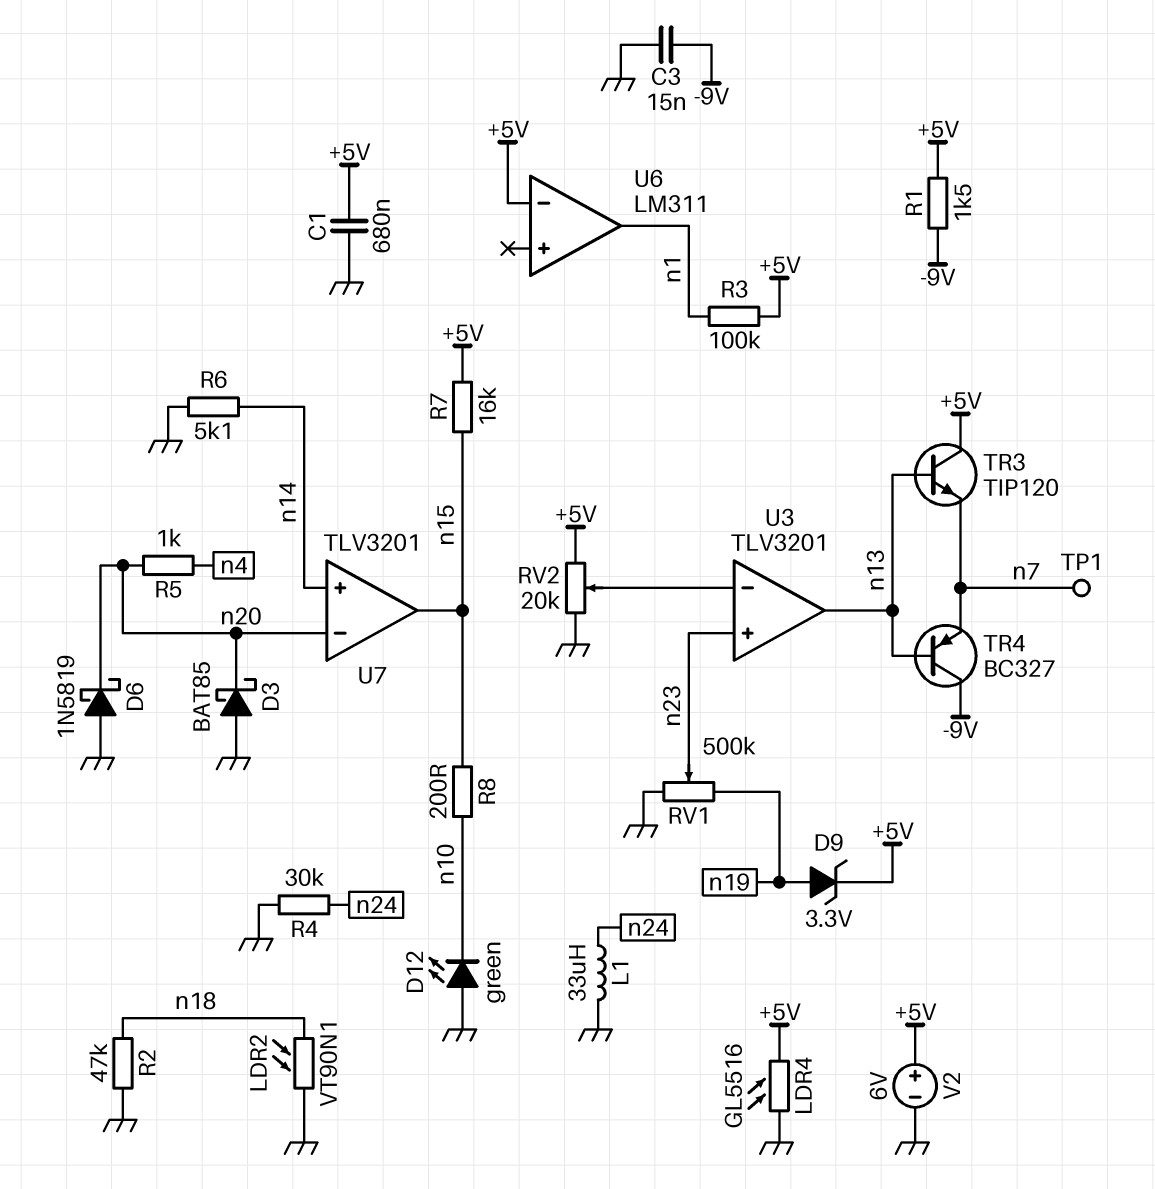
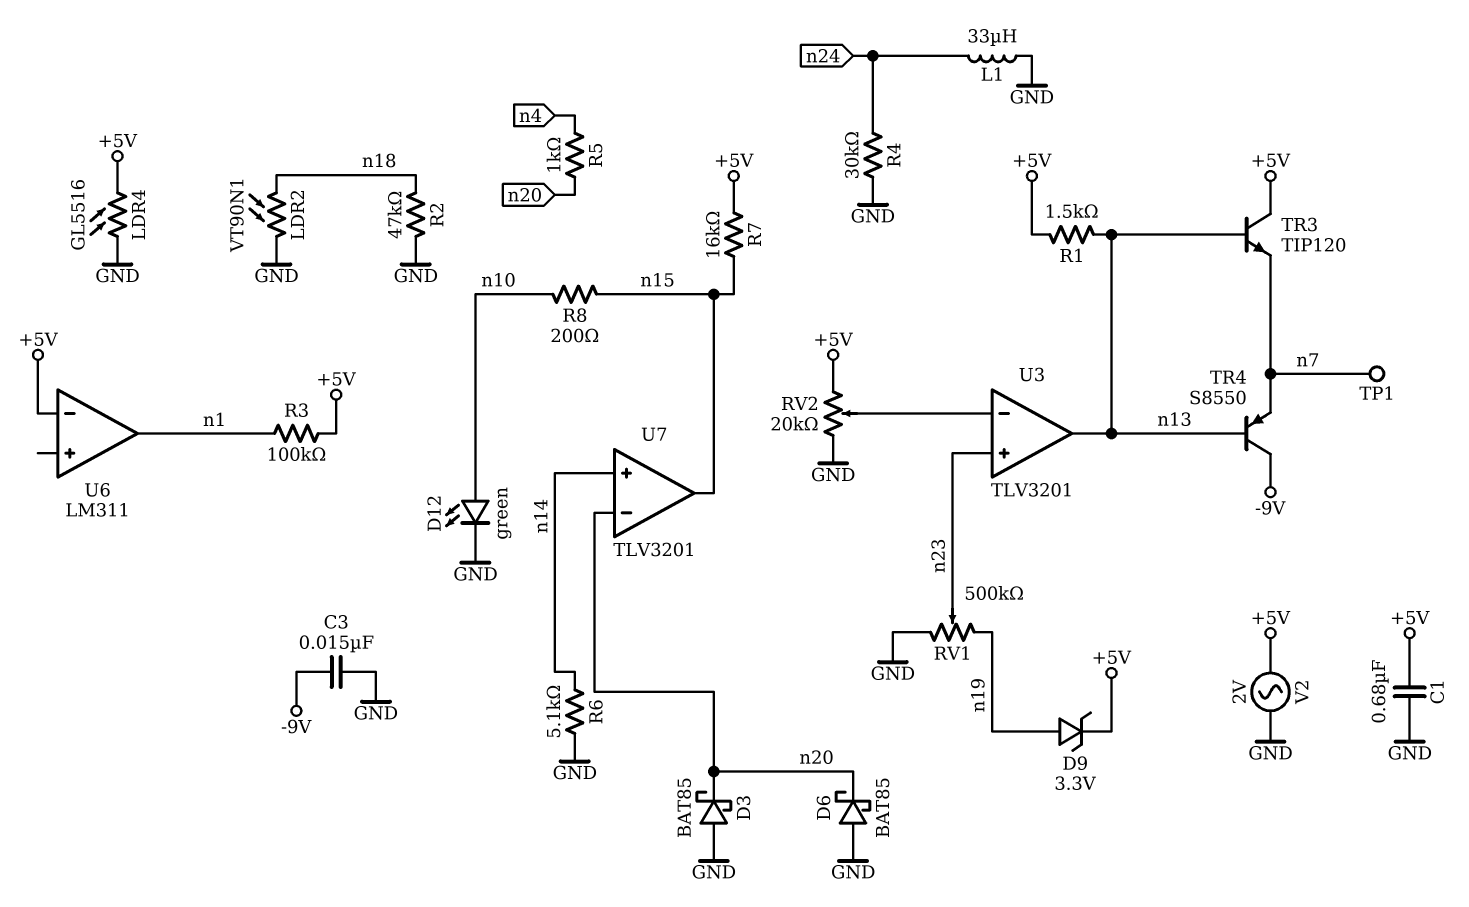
D6: schottky 1N5819 (A GND, K n20) -> schottky BAT85 (A GND, K n20)
D12: LED green (A GND, K n10) -> LED green (A n10, K GND)
R1: 1.5k (+5V, -9V) -> 1.5k (+5V, n13)
TR4: PNP BC327 (B n13, C -9V, E n7) -> PNP S8550 (B n13, C -9V, E n7)
V2: 6V (plus +5V, minus GND) -> AC 2V (+5V, GND)

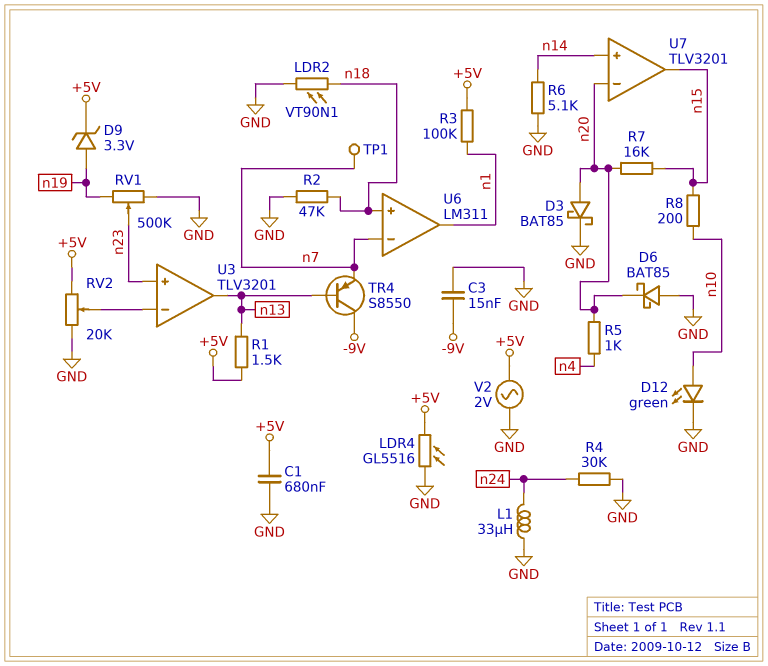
D3: schottky BAT85 (A GND, K n20) -> schottky BAT85 (A n20, K GND)
R7: 16k (+5V, n15) -> 16k (n15, n20)
TR3: NPN TIP120 (B n13, C +5V, E n7) -> none
U6 pin in+: none -> n18
U6 pin in-: +5V -> n7

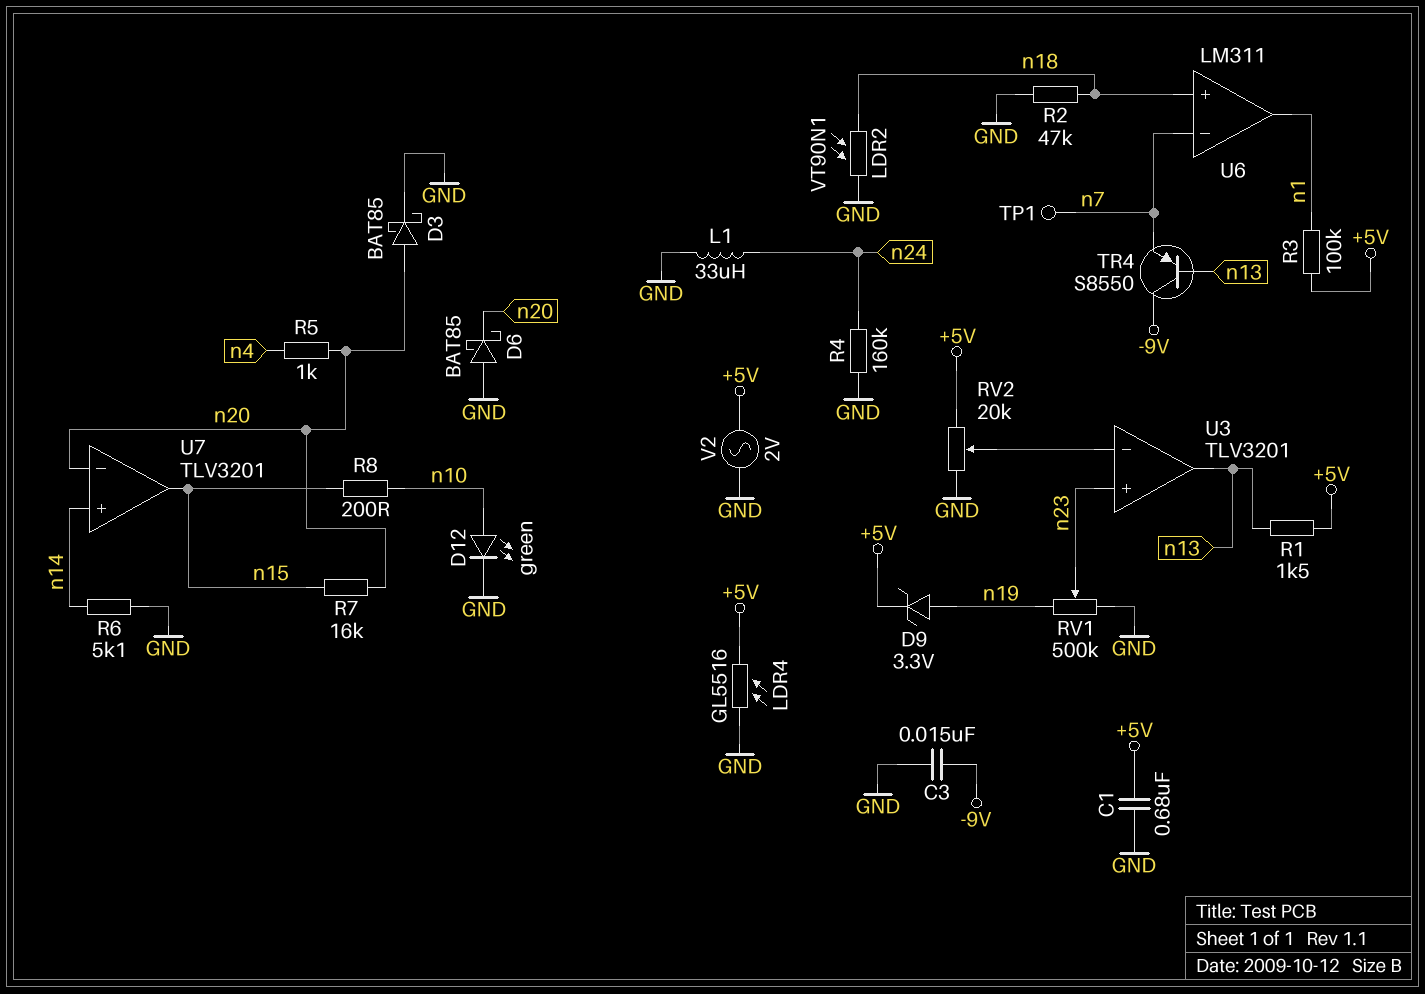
R4: 30k (GND, n24) -> 160k (GND, n24)

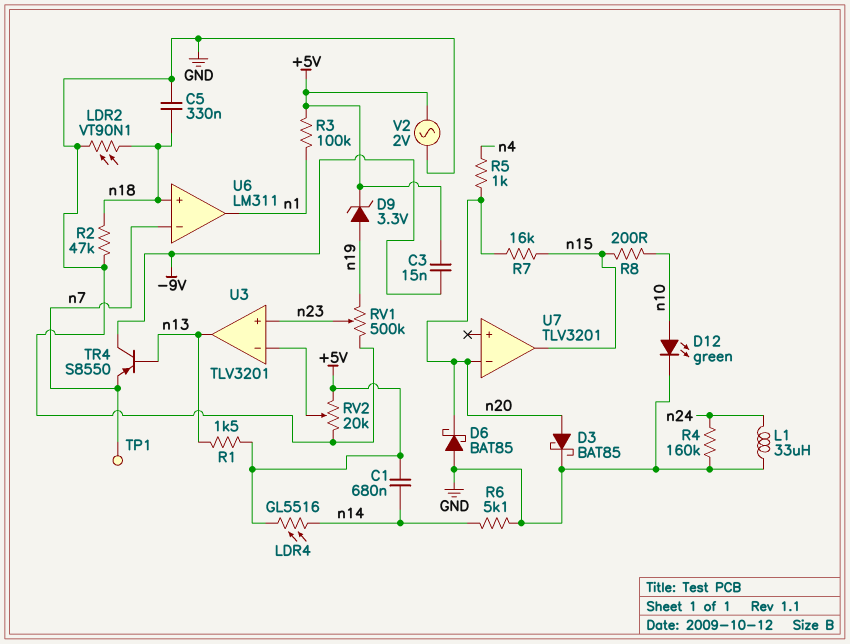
C1: 680nF (+5V, GND) -> 680nF (+5V, n14)
C3: 15nF (-9V, GND) -> 15nF (+5V, -9V)
C5: none -> 330nF (GND, n18)
LDR4: GL5516 (+5V, GND) -> GL5516 (+5V, n14)
U7 pin in+: n14 -> none

